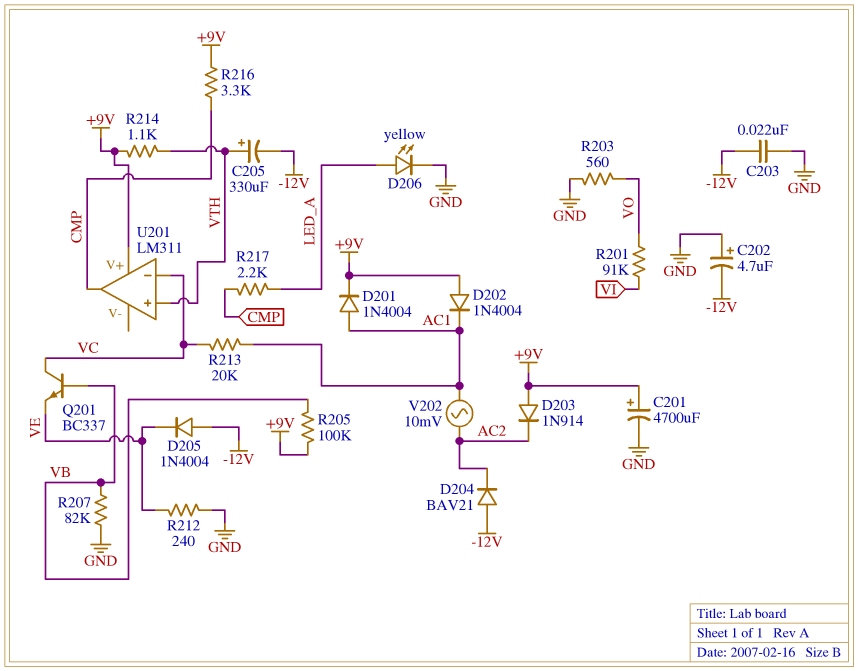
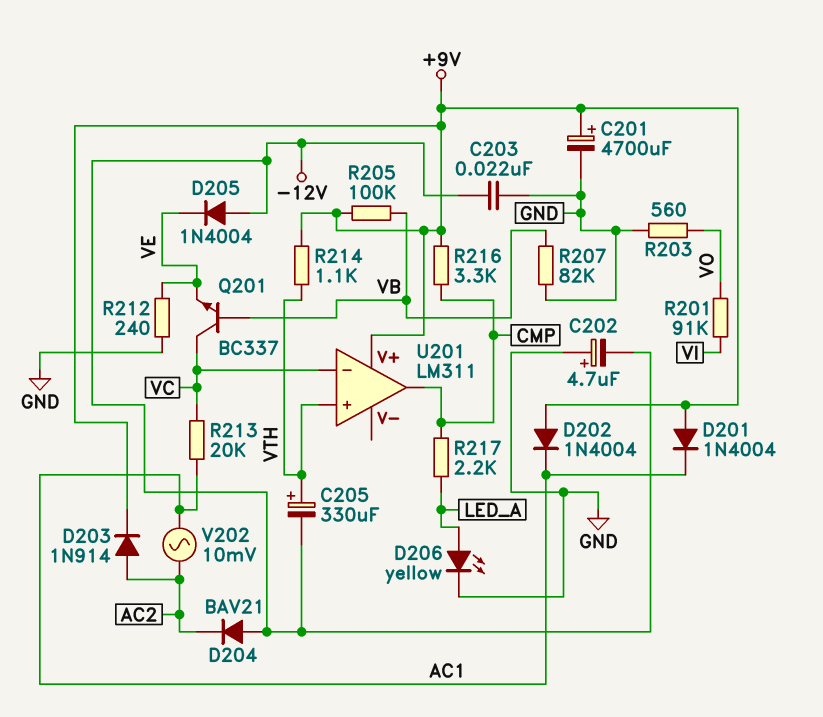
D201: diode 1N4004 (A AC1, K +9V) -> diode 1N4004 (A +9V, K AC1)
D203: diode 1N914 (A +9V, K AC2) -> diode 1N914 (A AC2, K +9V)

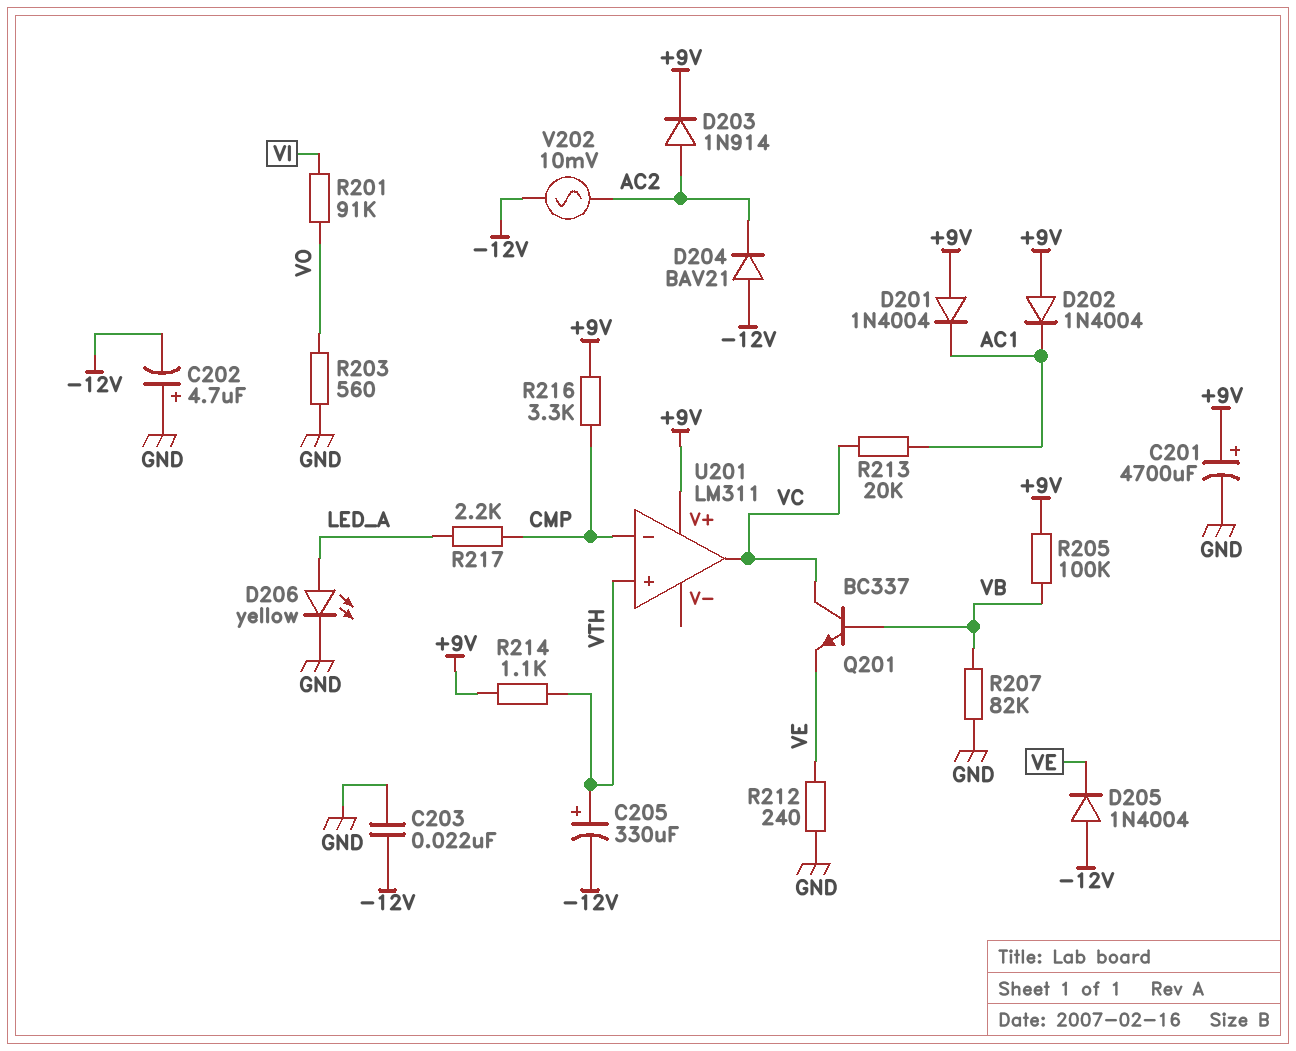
U201 pin in-: VC -> CMP
U201 pin out: CMP -> VC
V202: AC 10mV (AC1, AC2) -> AC 10mV (-12V, AC2)

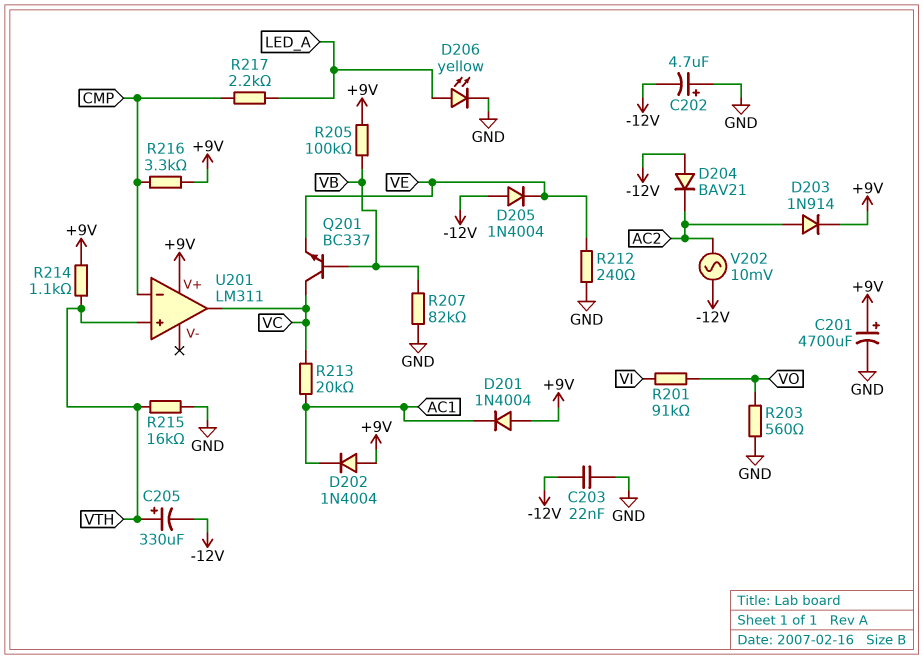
R215: none -> 16k (GND, VTH)

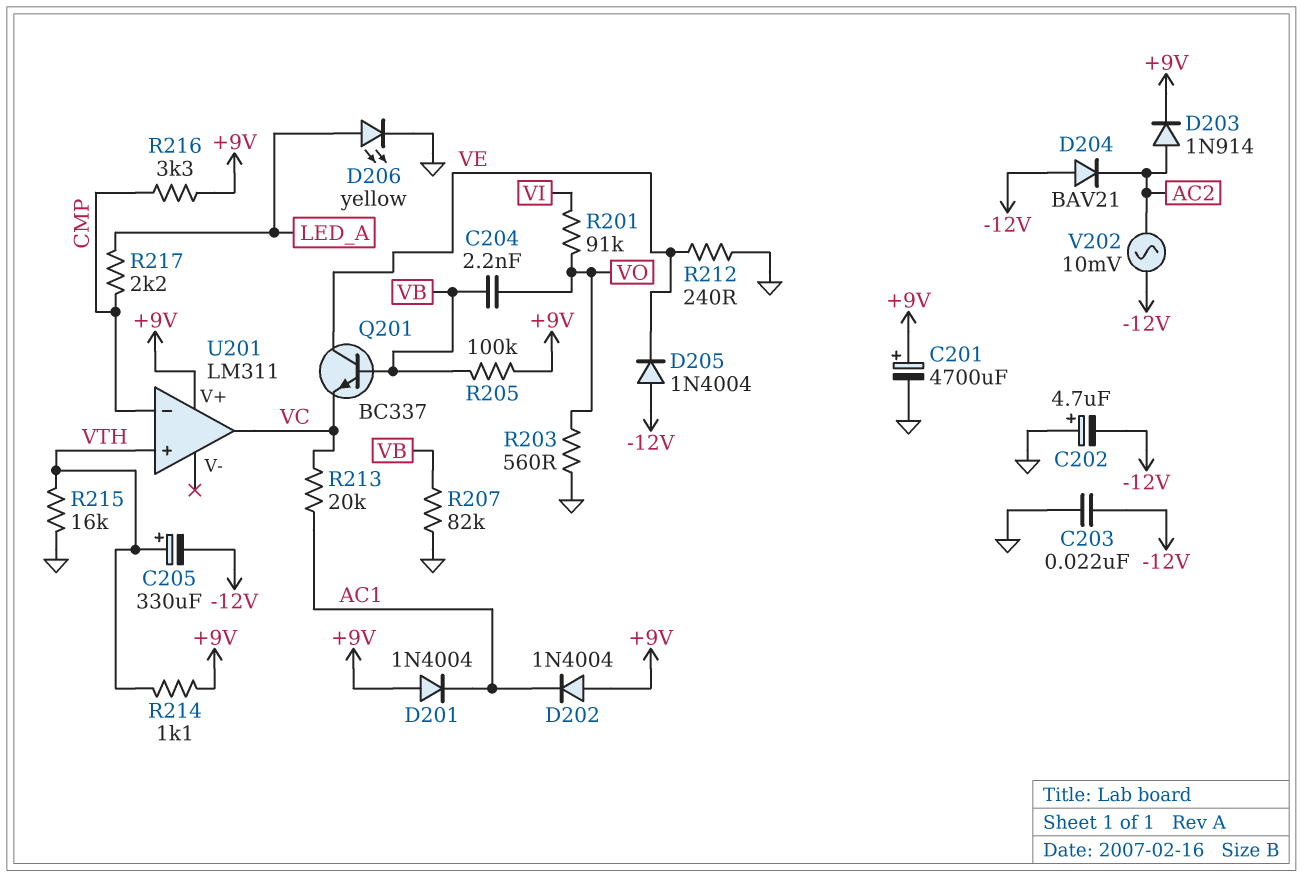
C204: none -> 2.2nF (VB, VO)
Q201: NPN BC337 (B VB, C VC, E VE) -> NPN BC337 (B VB, C VE, E VC)

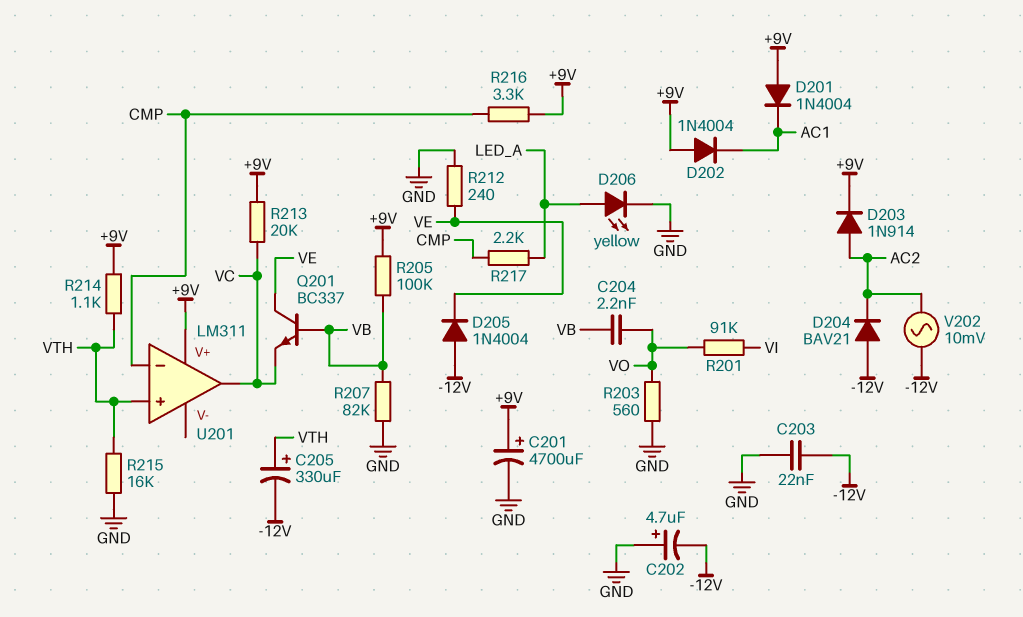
R213: 20k (AC1, VC) -> 20k (+9V, VC)

